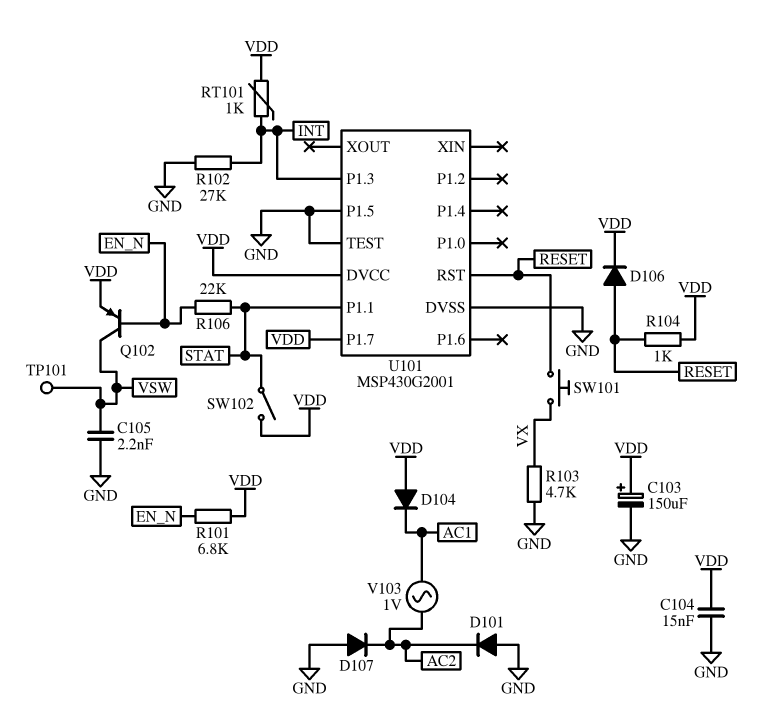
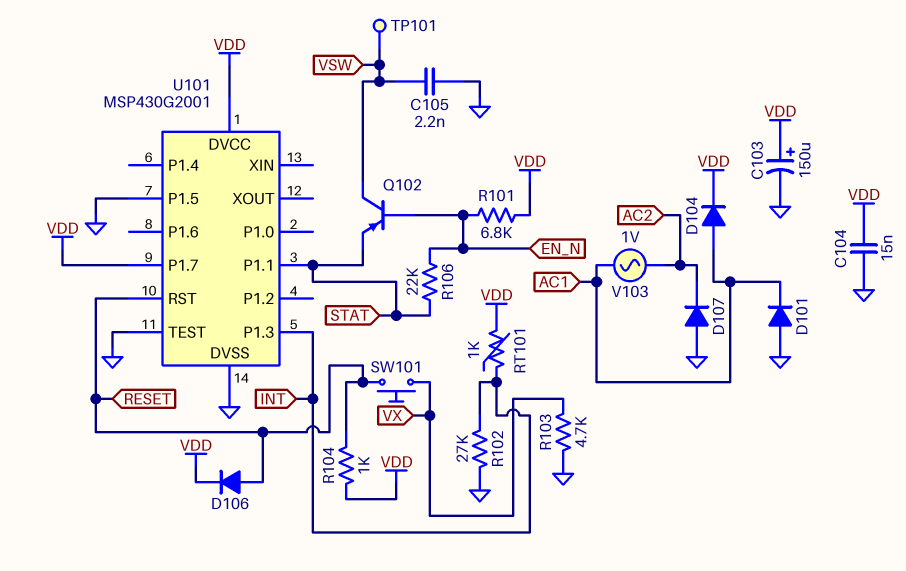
D101: diode (A GND, K AC2) -> diode (A GND, K AC1)
D104: diode (A VDD, K AC1) -> diode (A AC1, K VDD)
Q102: PNP (B EN_N, C VSW, E VDD) -> PNP (B EN_N, C VSW, E STAT)
SW102: switch (STAT, VDD) -> none

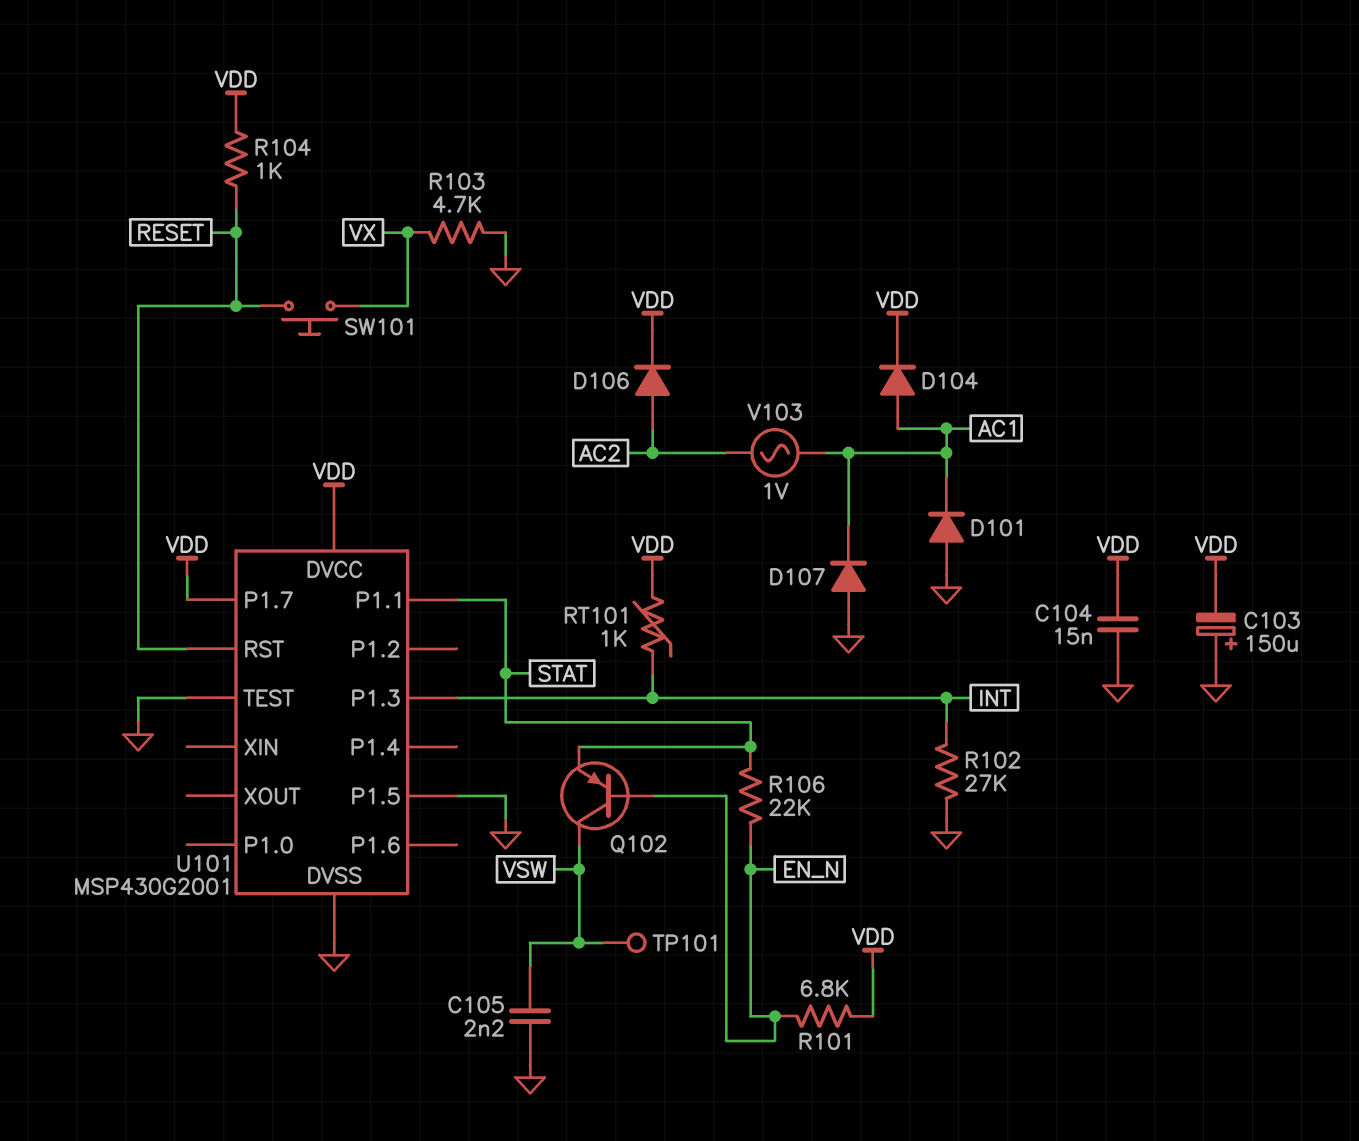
C103: 150uF (plus VDD, minus GND) -> 150uF (plus GND, minus VDD)
D106: diode (A RESET, K VDD) -> diode (A AC2, K VDD)
D107: diode (A GND, K AC2) -> diode (A GND, K AC1)

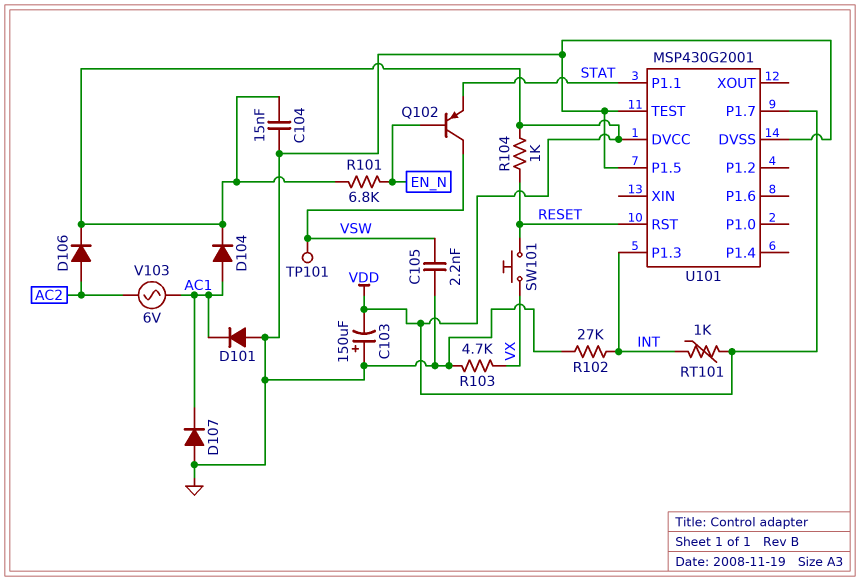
R106: 22k (EN_N, STAT) -> none
V103: AC 1V (AC1, AC2) -> AC 6V (AC1, AC2)

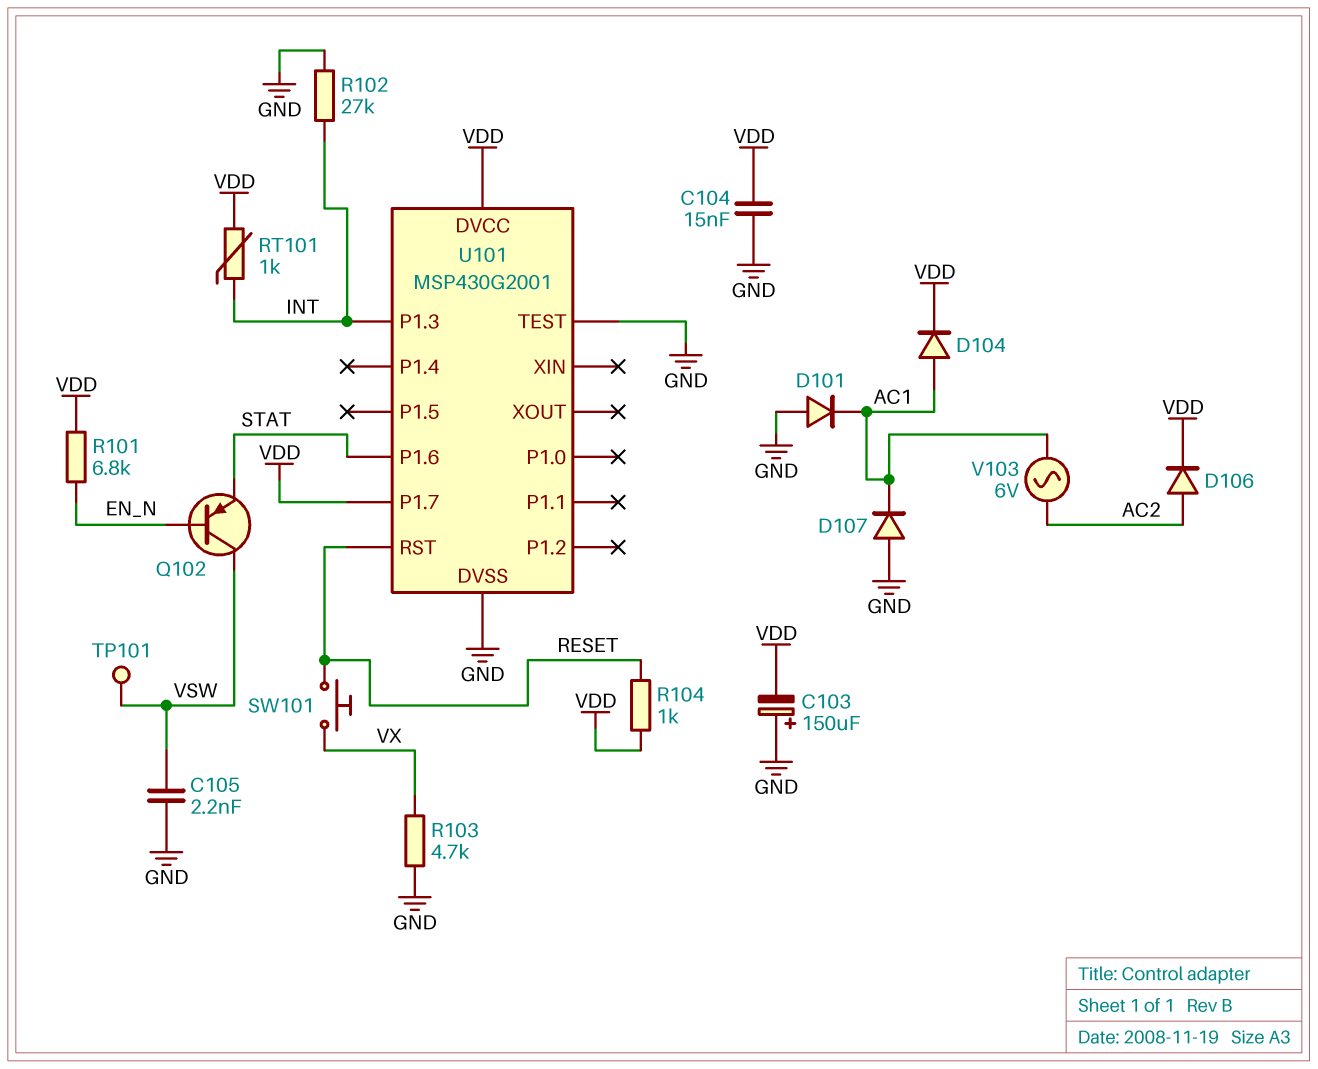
U101 pin P1.1: STAT -> none
U101 pin P1.5: GND -> none
U101 pin P1.6: none -> STAT

